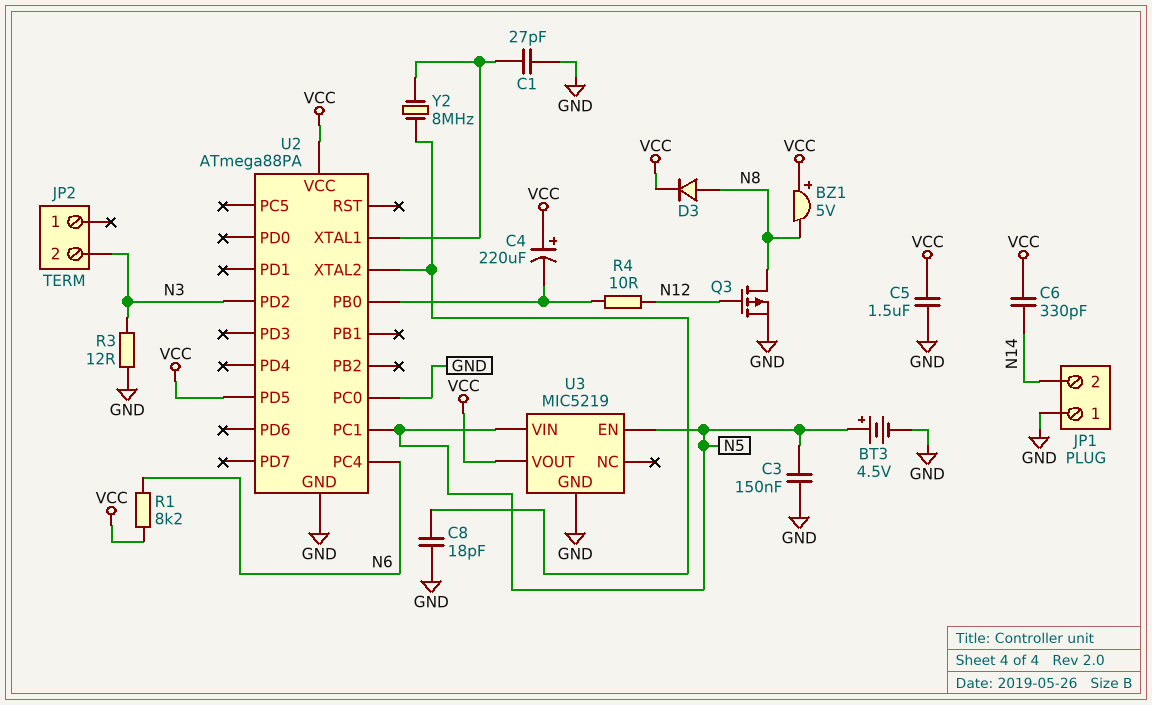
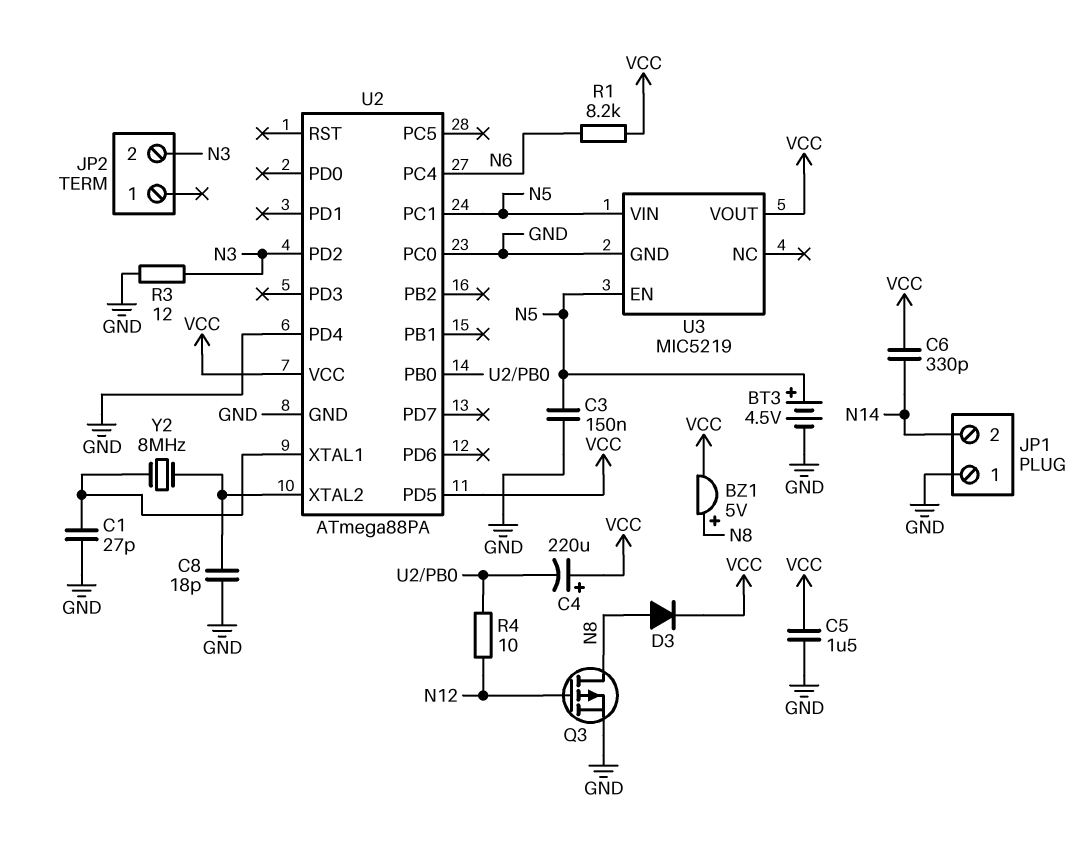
BZ1: buzzer 5V (plus VCC, minus N8) -> buzzer 5V (plus N8, minus VCC)
U2 pin PD4: none -> GND

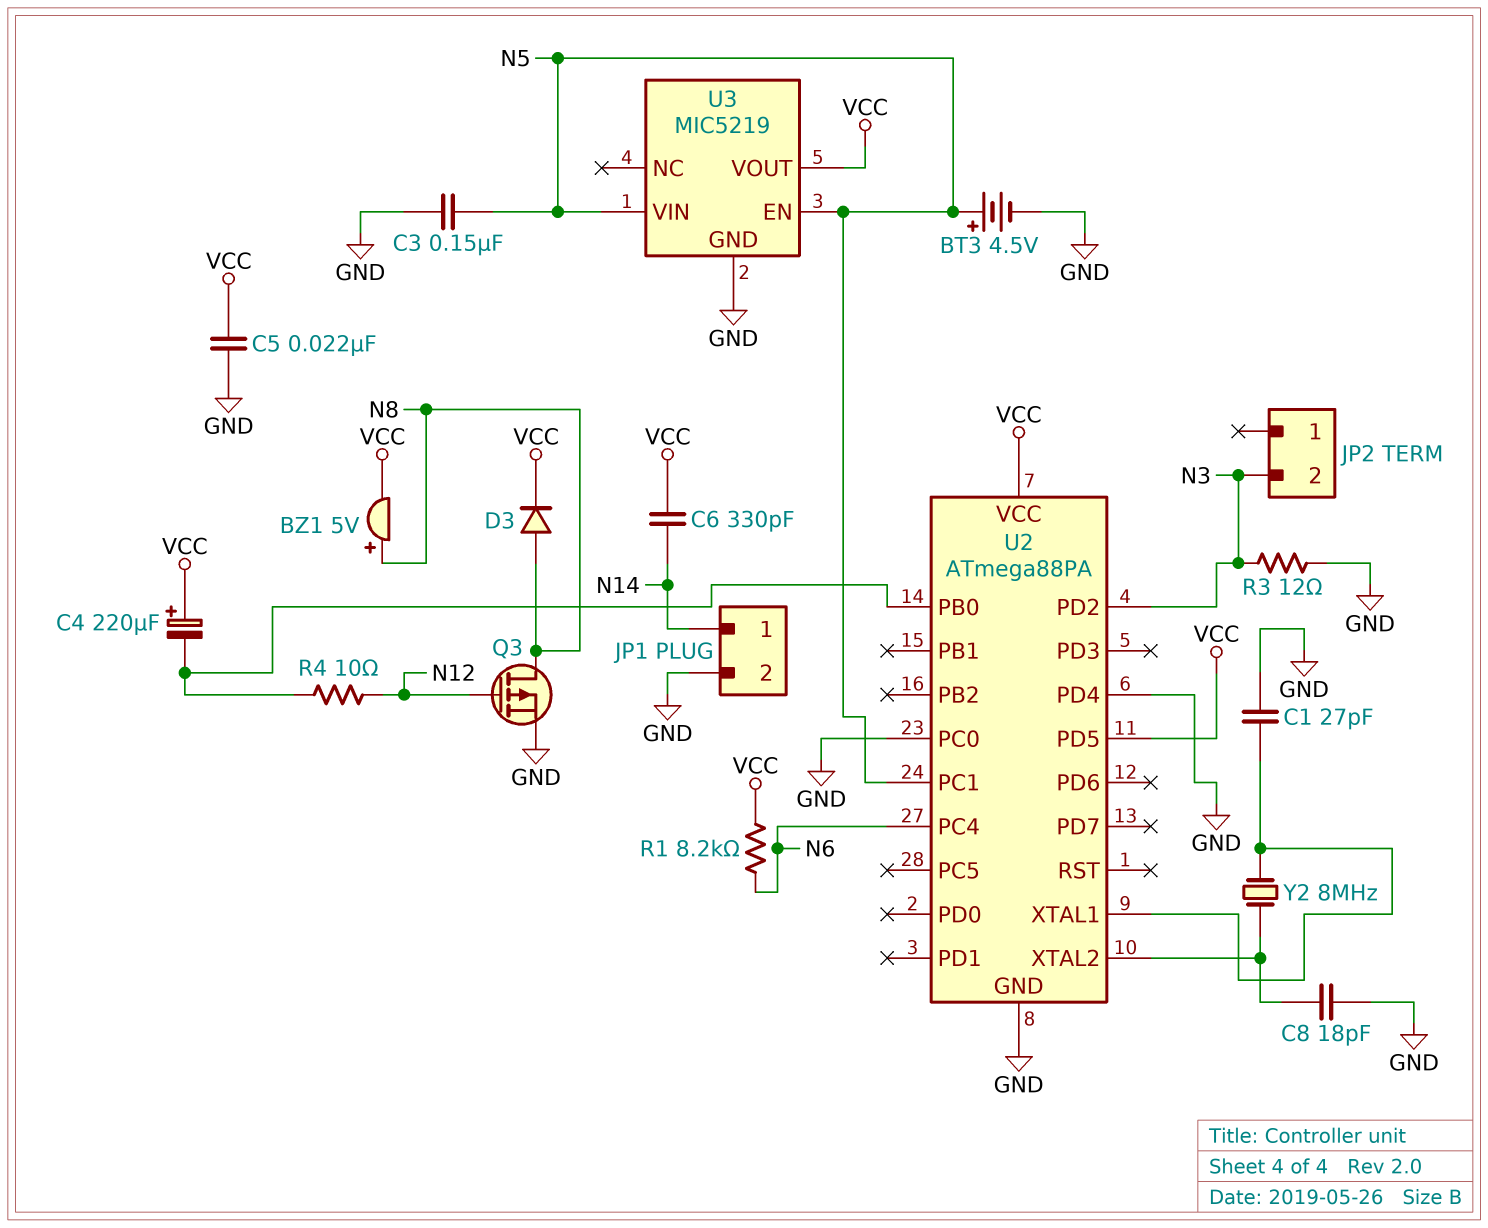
C5: 1.5uF (GND, VCC) -> 22nF (GND, VCC)
JP1 pin 1: GND -> N14
JP1 pin 2: N14 -> GND

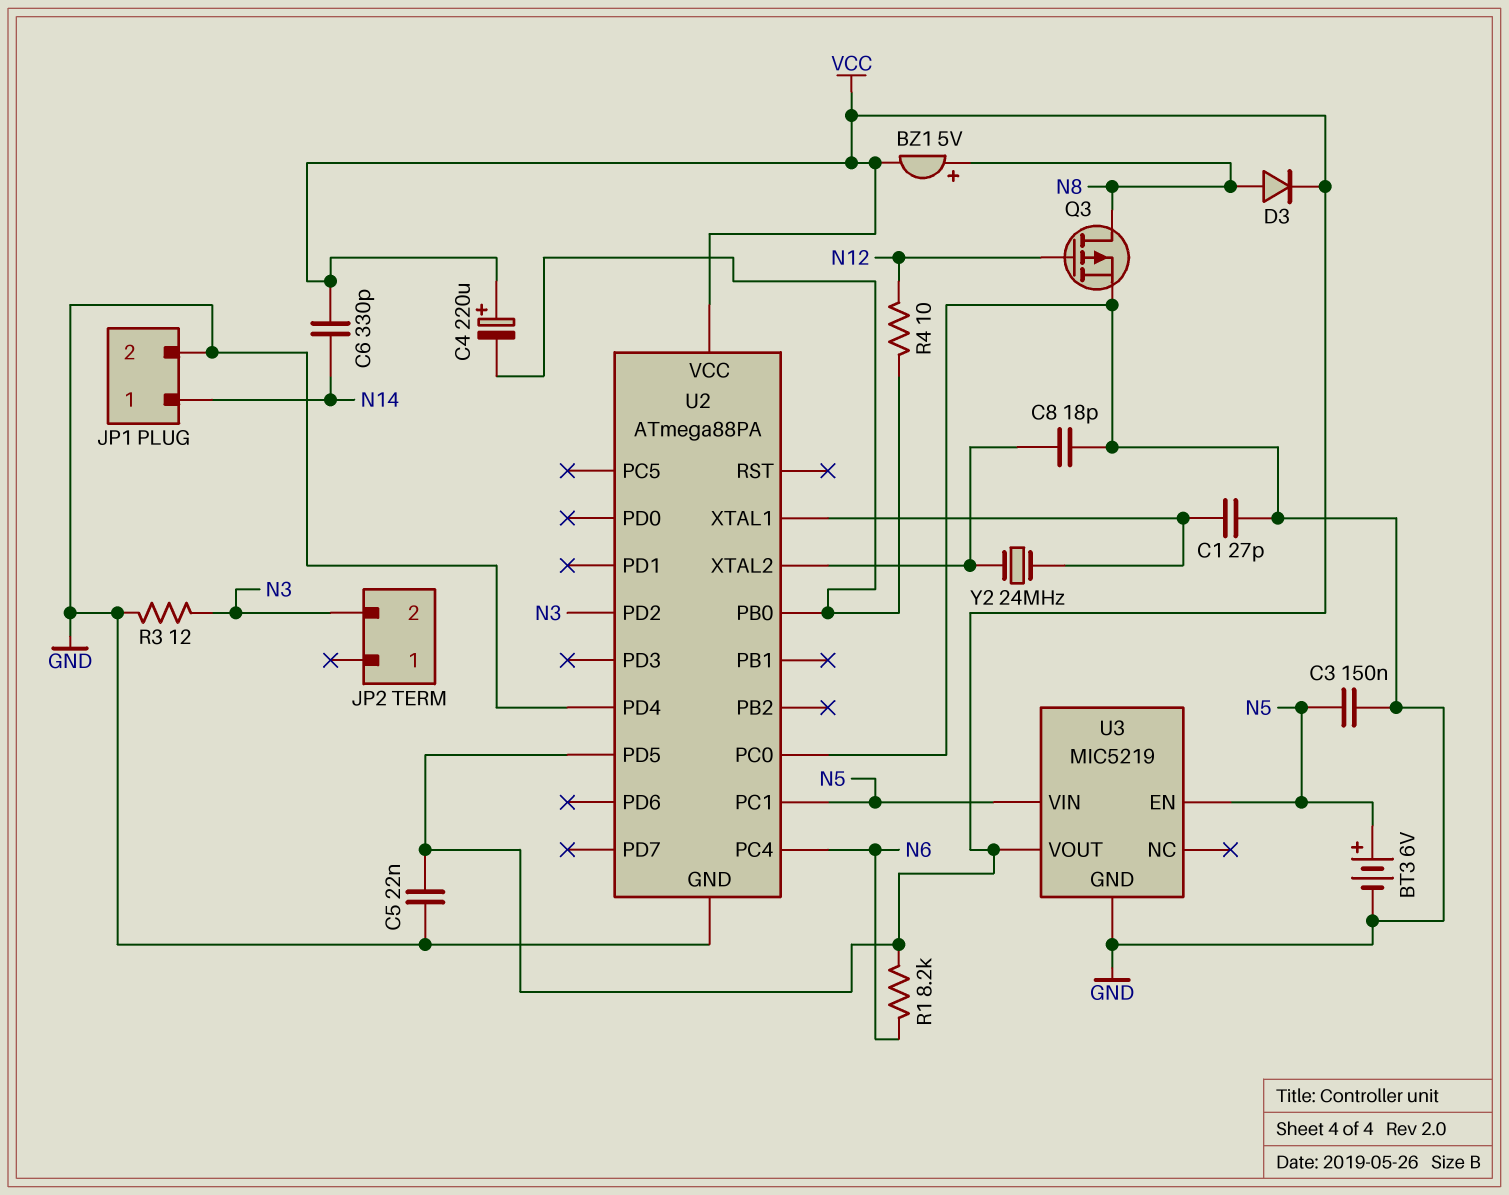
BT3: 4.5V (plus N5, minus GND) -> 6V (plus N5, minus GND)
Y2: 8MHz (U2/XTAL1, U2/XTAL2) -> 24MHz (U2/XTAL1, U2/XTAL2)

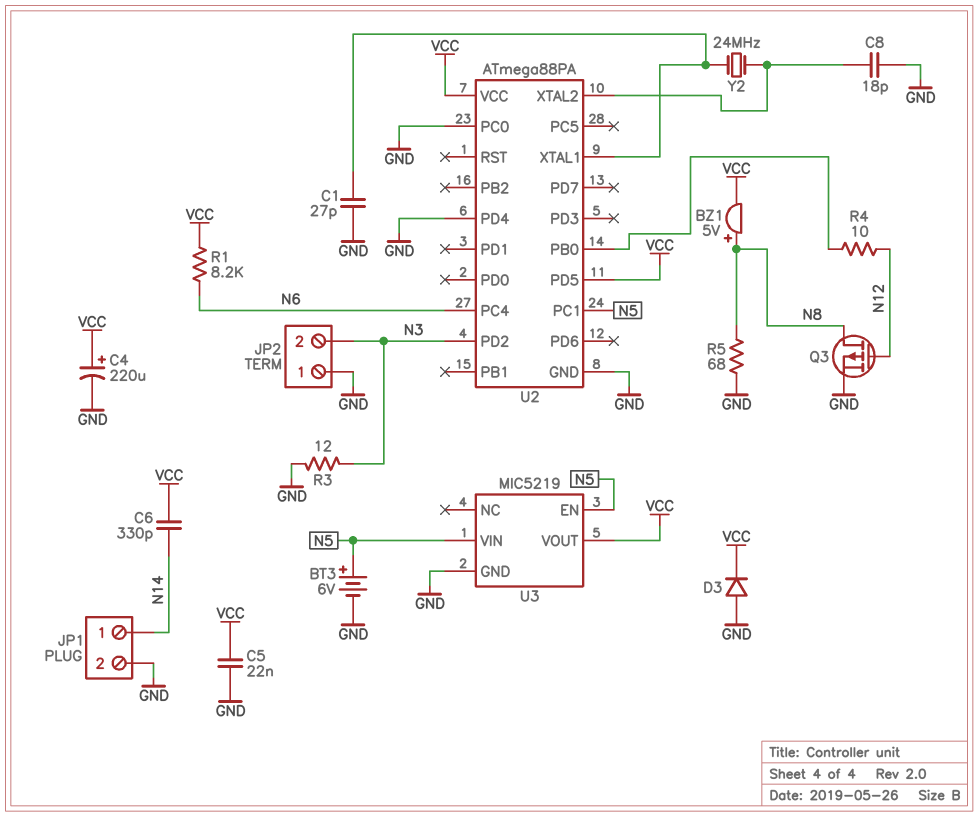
C3: 150nF (GND, N5) -> none
C4: 220uF (plus VCC, minus U2/PB0) -> 220uF (plus VCC, minus GND)
D3: diode (A N8, K VCC) -> diode (A GND, K VCC)
JP2 pin 1: none -> GND
R5: none -> 68 (GND, N8)

